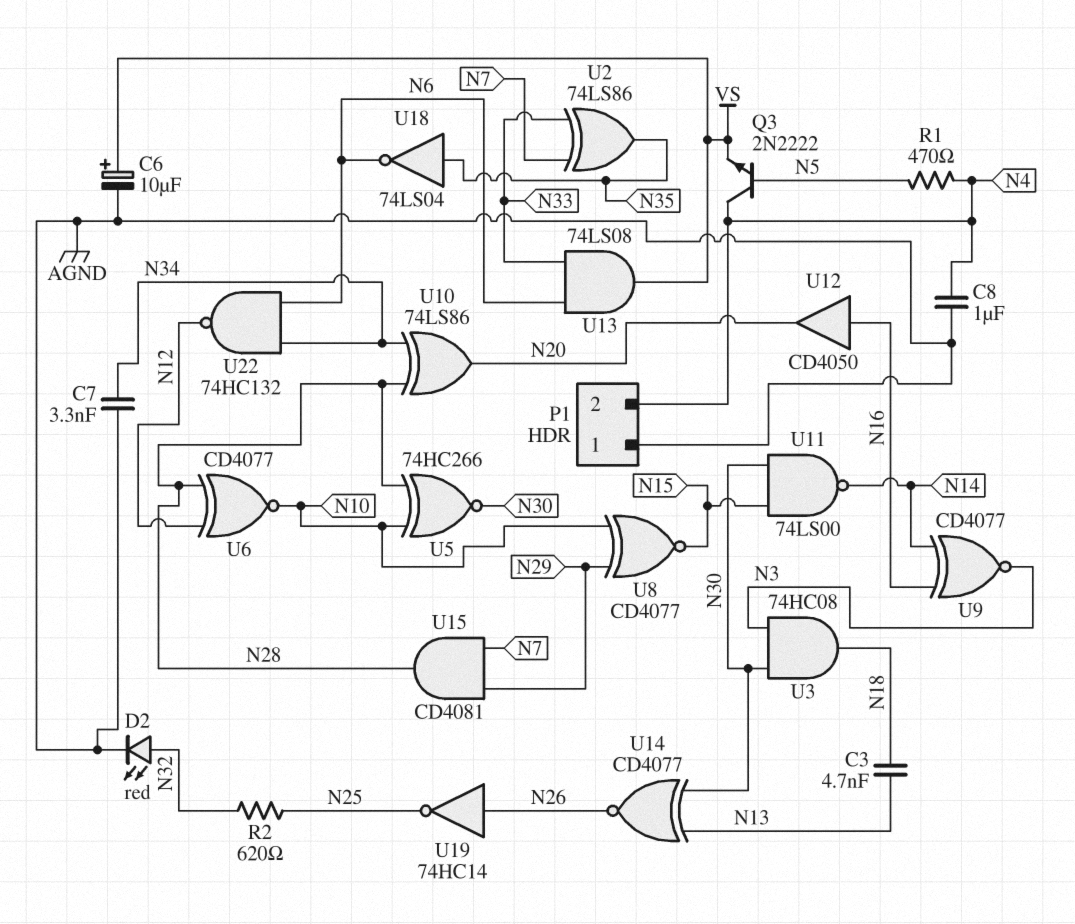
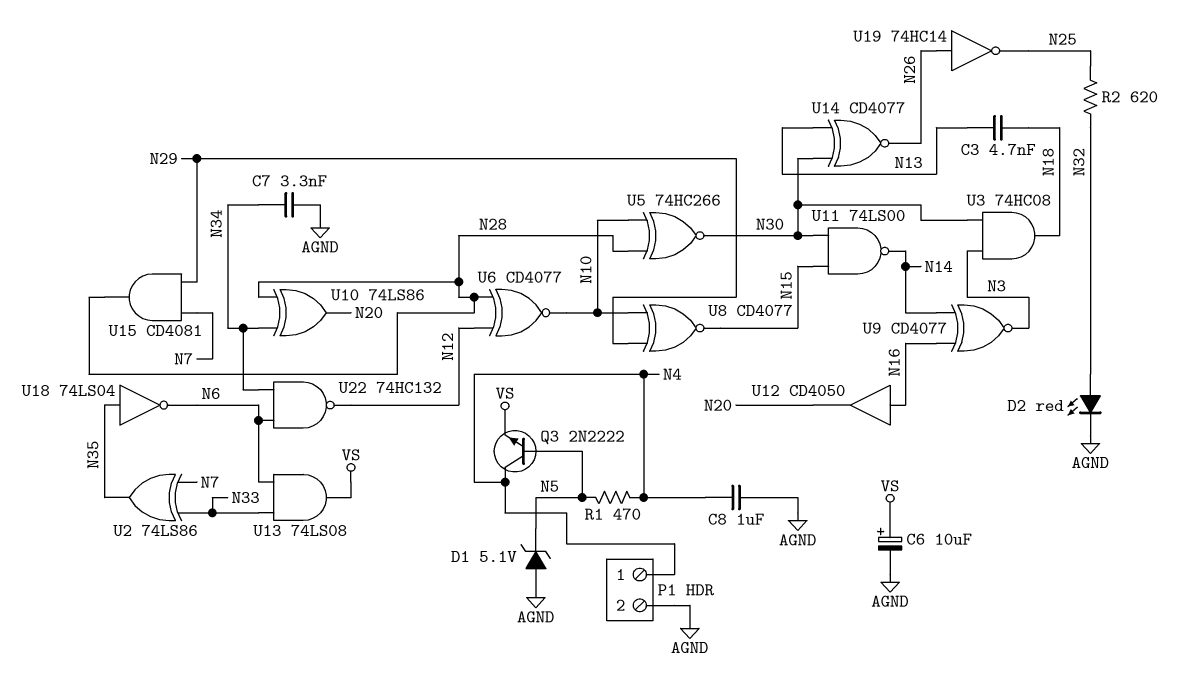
D1: none -> zener 5.1V (A AGND, K N5)
P1 pin 1: AGND -> N4
P1 pin 2: N4 -> AGND

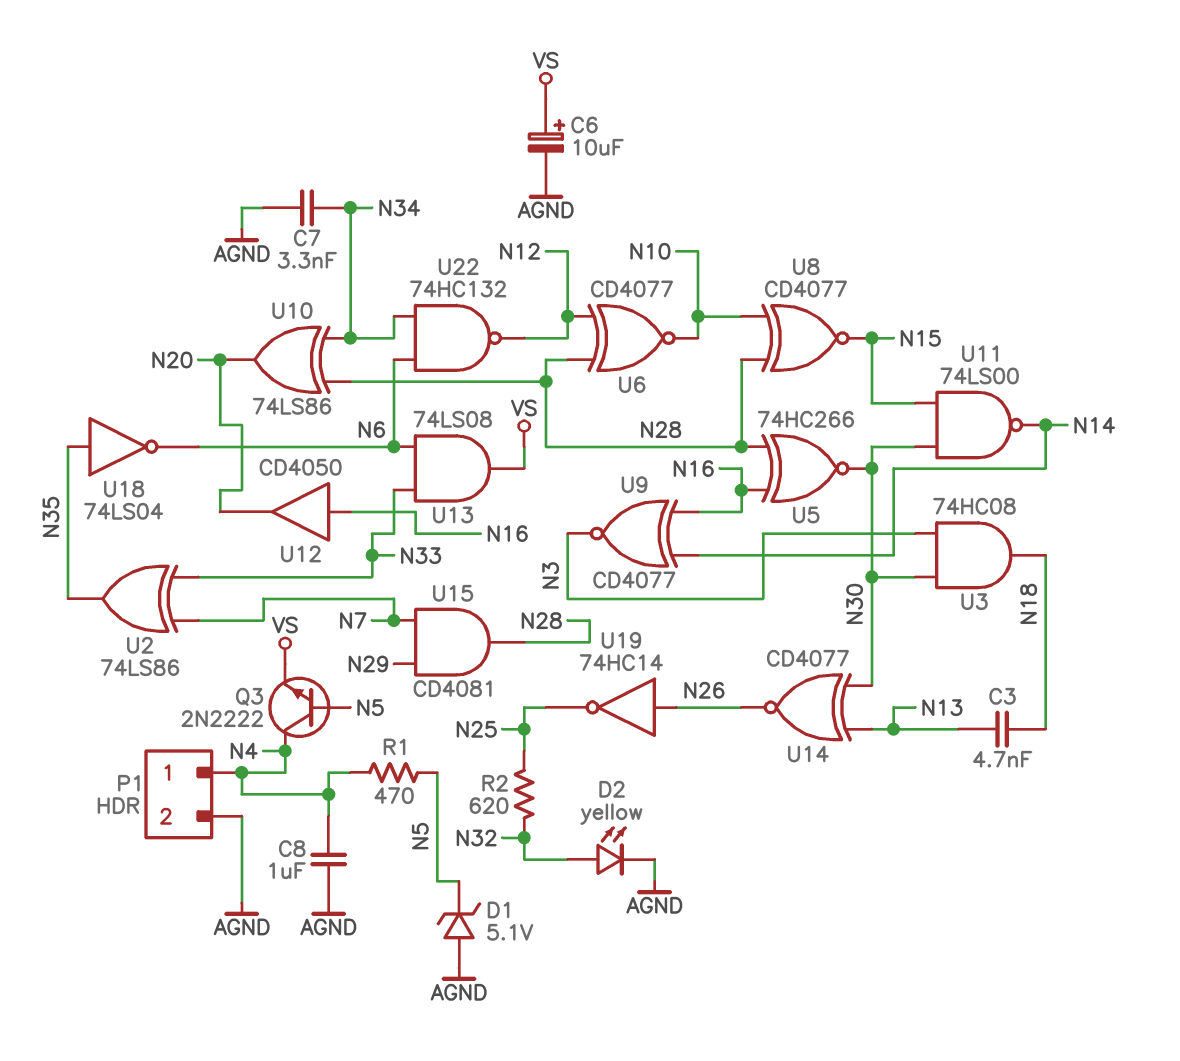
D2: LED red (A N32, K AGND) -> LED yellow (A N32, K AGND)
U5: XNOR 74HC266 (in N10, in N28, out N30) -> XNOR 74HC266 (in N16, in N28, out N30)
U8: XNOR CD4077 (in N10, in N29, out N15) -> XNOR CD4077 (in N10, in N28, out N15)

